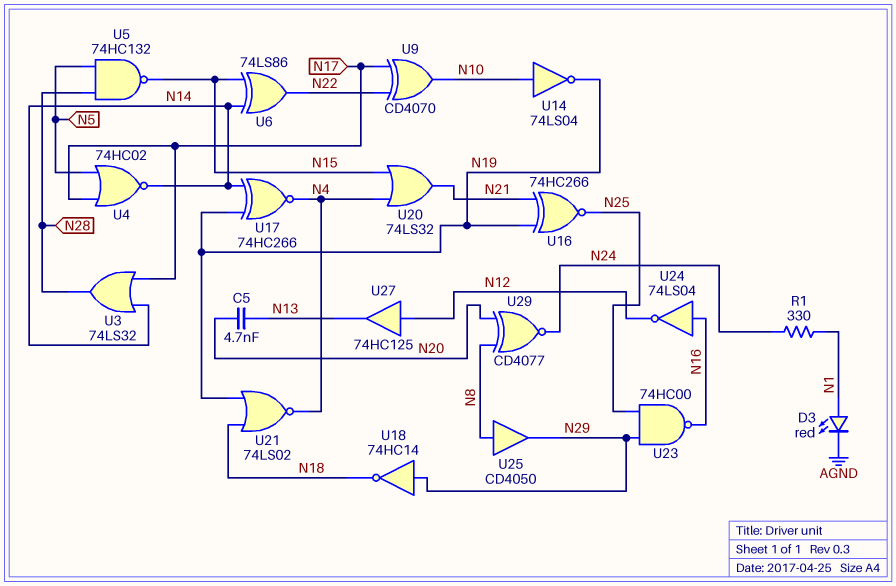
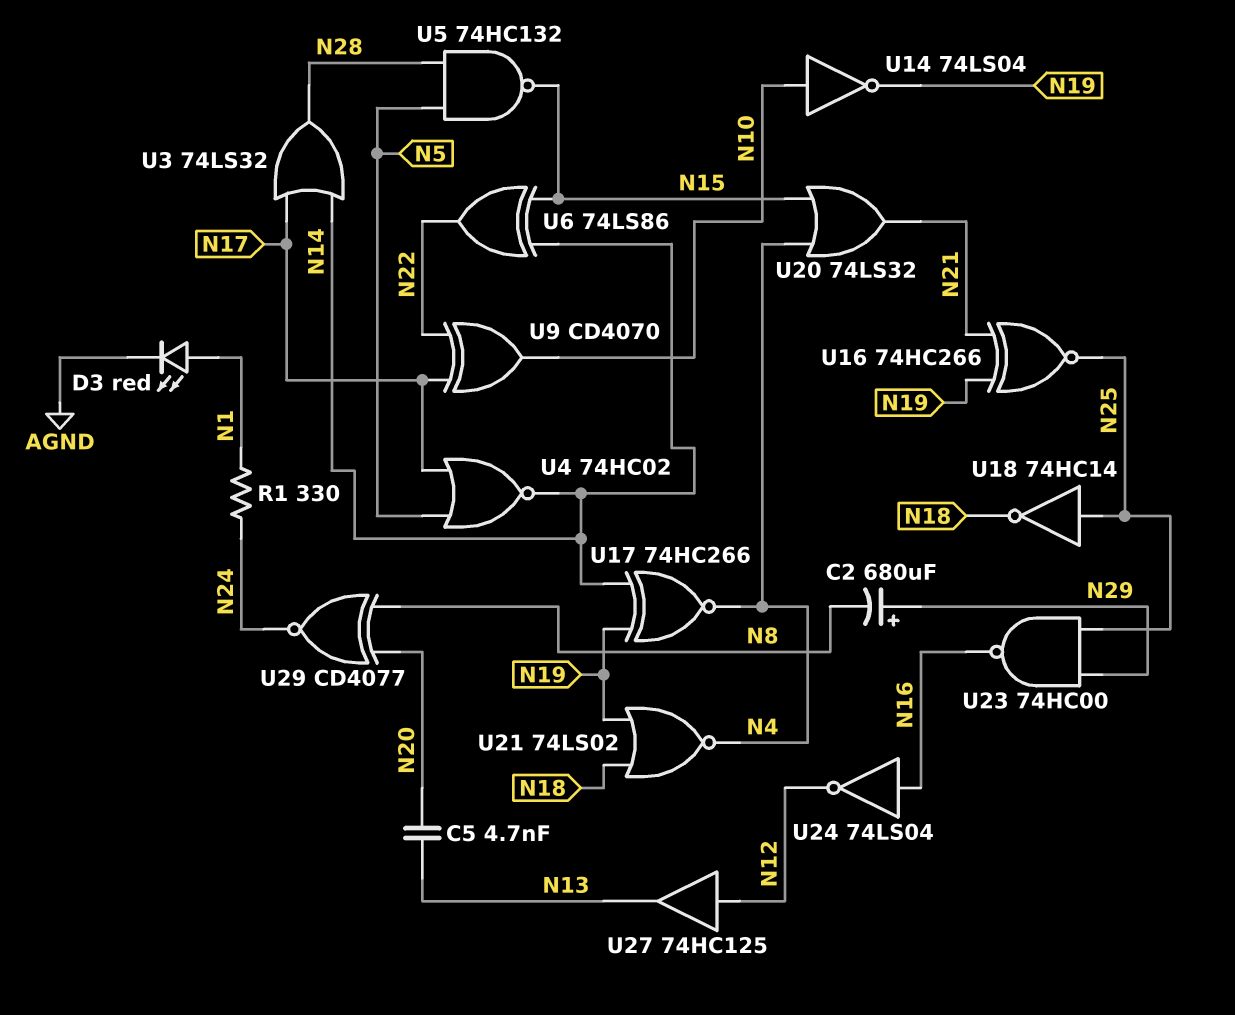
C2: none -> 680uF (plus N29, minus N8)
U18: NOT 74HC14 (in N29, out N18) -> NOT 74HC14 (in N25, out N18)
U25: buffer CD4050 (in N8, out N29) -> none

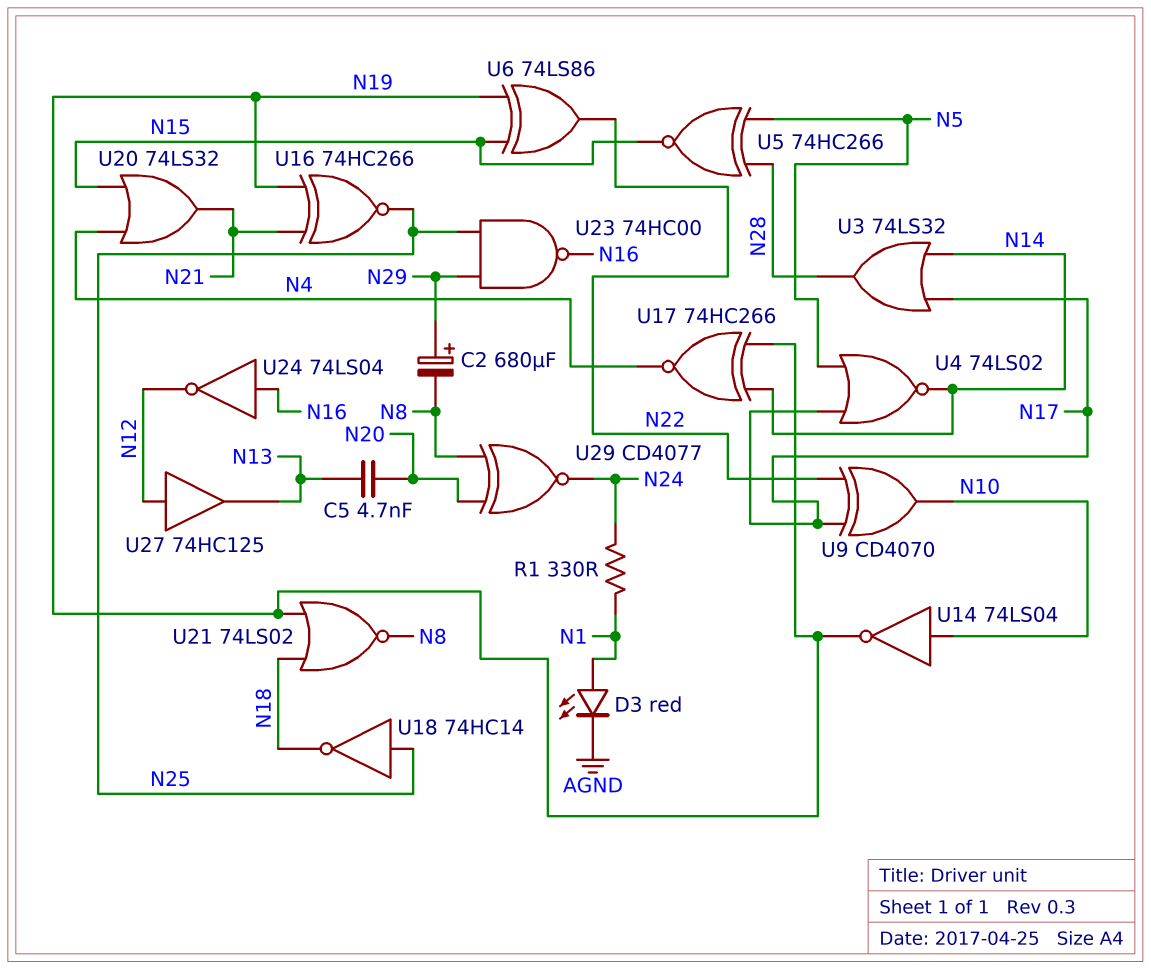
U4: NOR 74HC02 (in N5, in N17, out N14) -> NOR 74LS02 (in N5, in N17, out N14)
U5: NAND 74HC132 (in N5, in N28, out N15) -> XNOR 74HC266 (in N5, in N28, out N15)
U6: XOR 74LS86 (in N14, in N15, out N22) -> XOR 74LS86 (in N15, in N19, out N22)
U21: NOR 74LS02 (in N18, in N19, out N4) -> NOR 74LS02 (in N18, in N19, out N8)

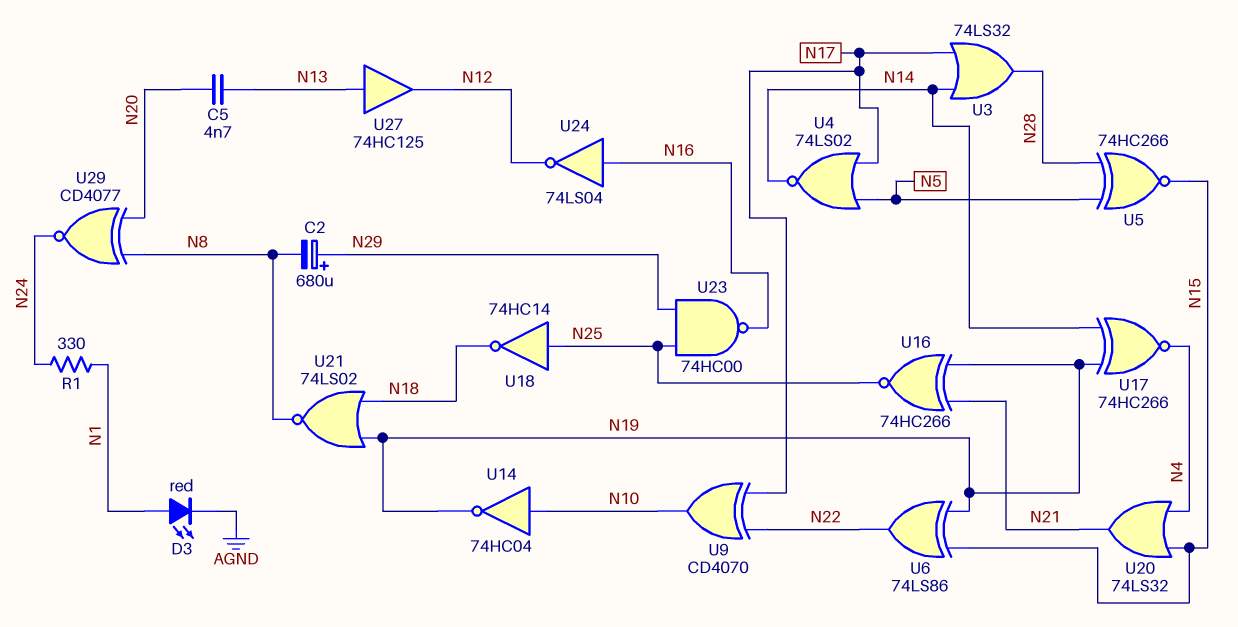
U14: NOT 74LS04 (in N10, out N19) -> NOT 74HC04 (in N10, out N19)
U27: buffer 74HC125 (in N12, out N13) -> buffer 74HC125 (in N13, out N12)

